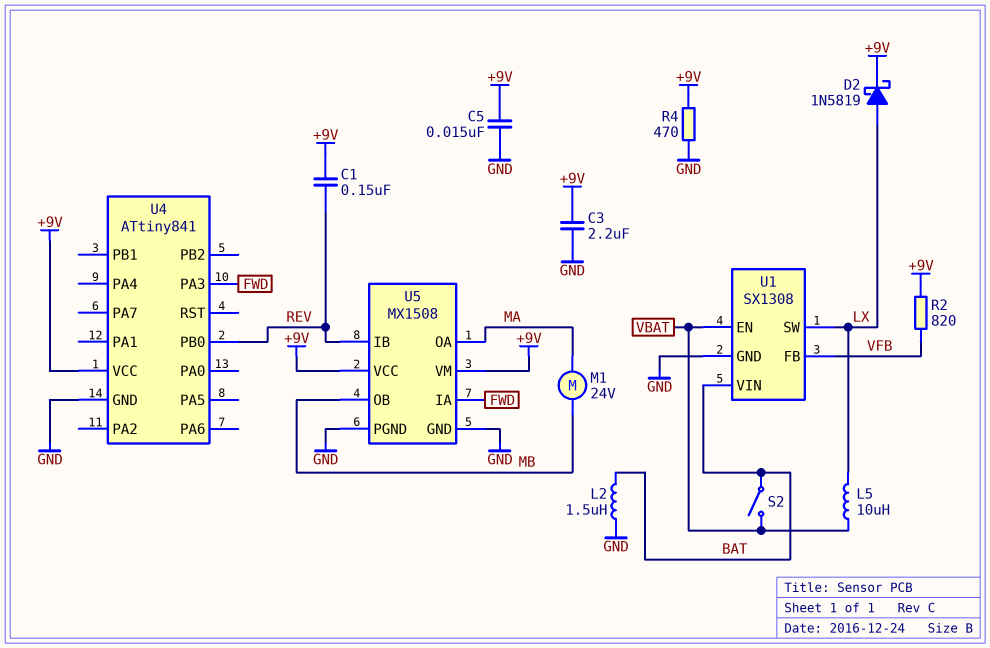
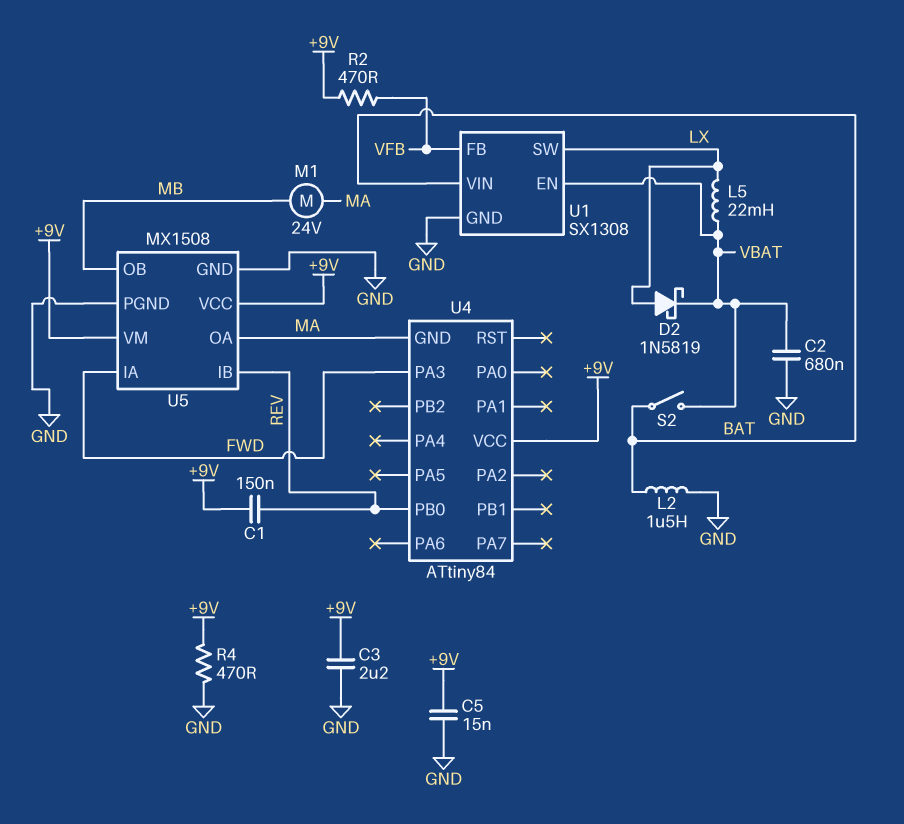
C2: none -> 680nF (GND, VBAT)
D2: schottky 1N5819 (A LX, K +9V) -> schottky 1N5819 (A LX, K VBAT)
L5: 10uH (LX, VBAT) -> 22mH (LX, VBAT)
R2: 820 (+9V, VFB) -> 470 (+9V, VFB)
U4: ATtiny841 -> ATtiny84
U4 pin GND: GND -> MA

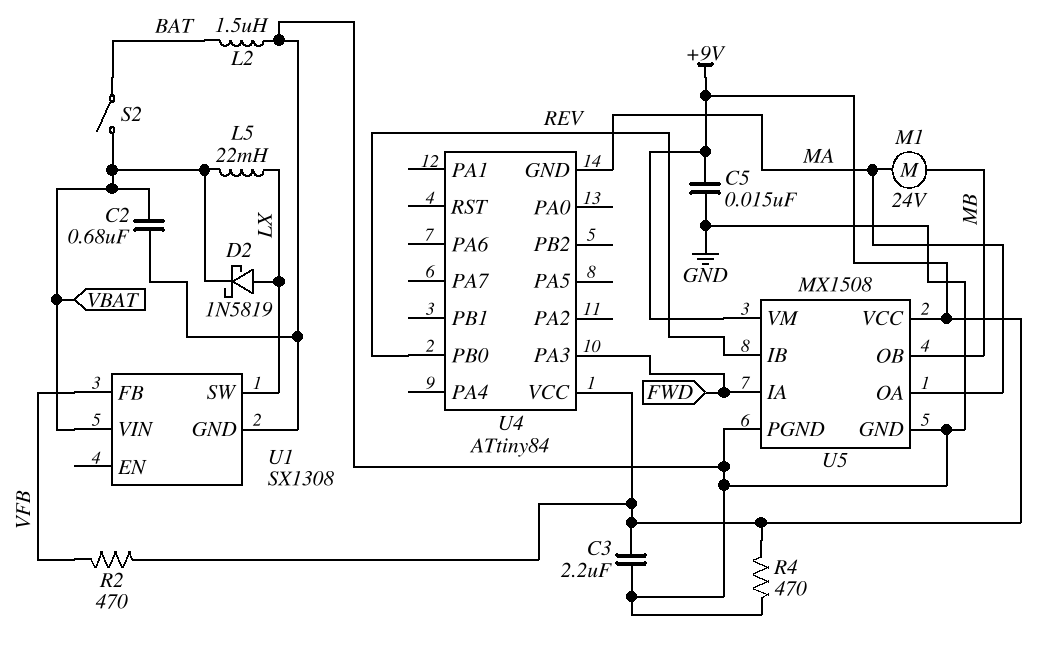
C1: 150nF (+9V, REV) -> none
U1 pin EN: VBAT -> none
U1 pin VIN: BAT -> VBAT

